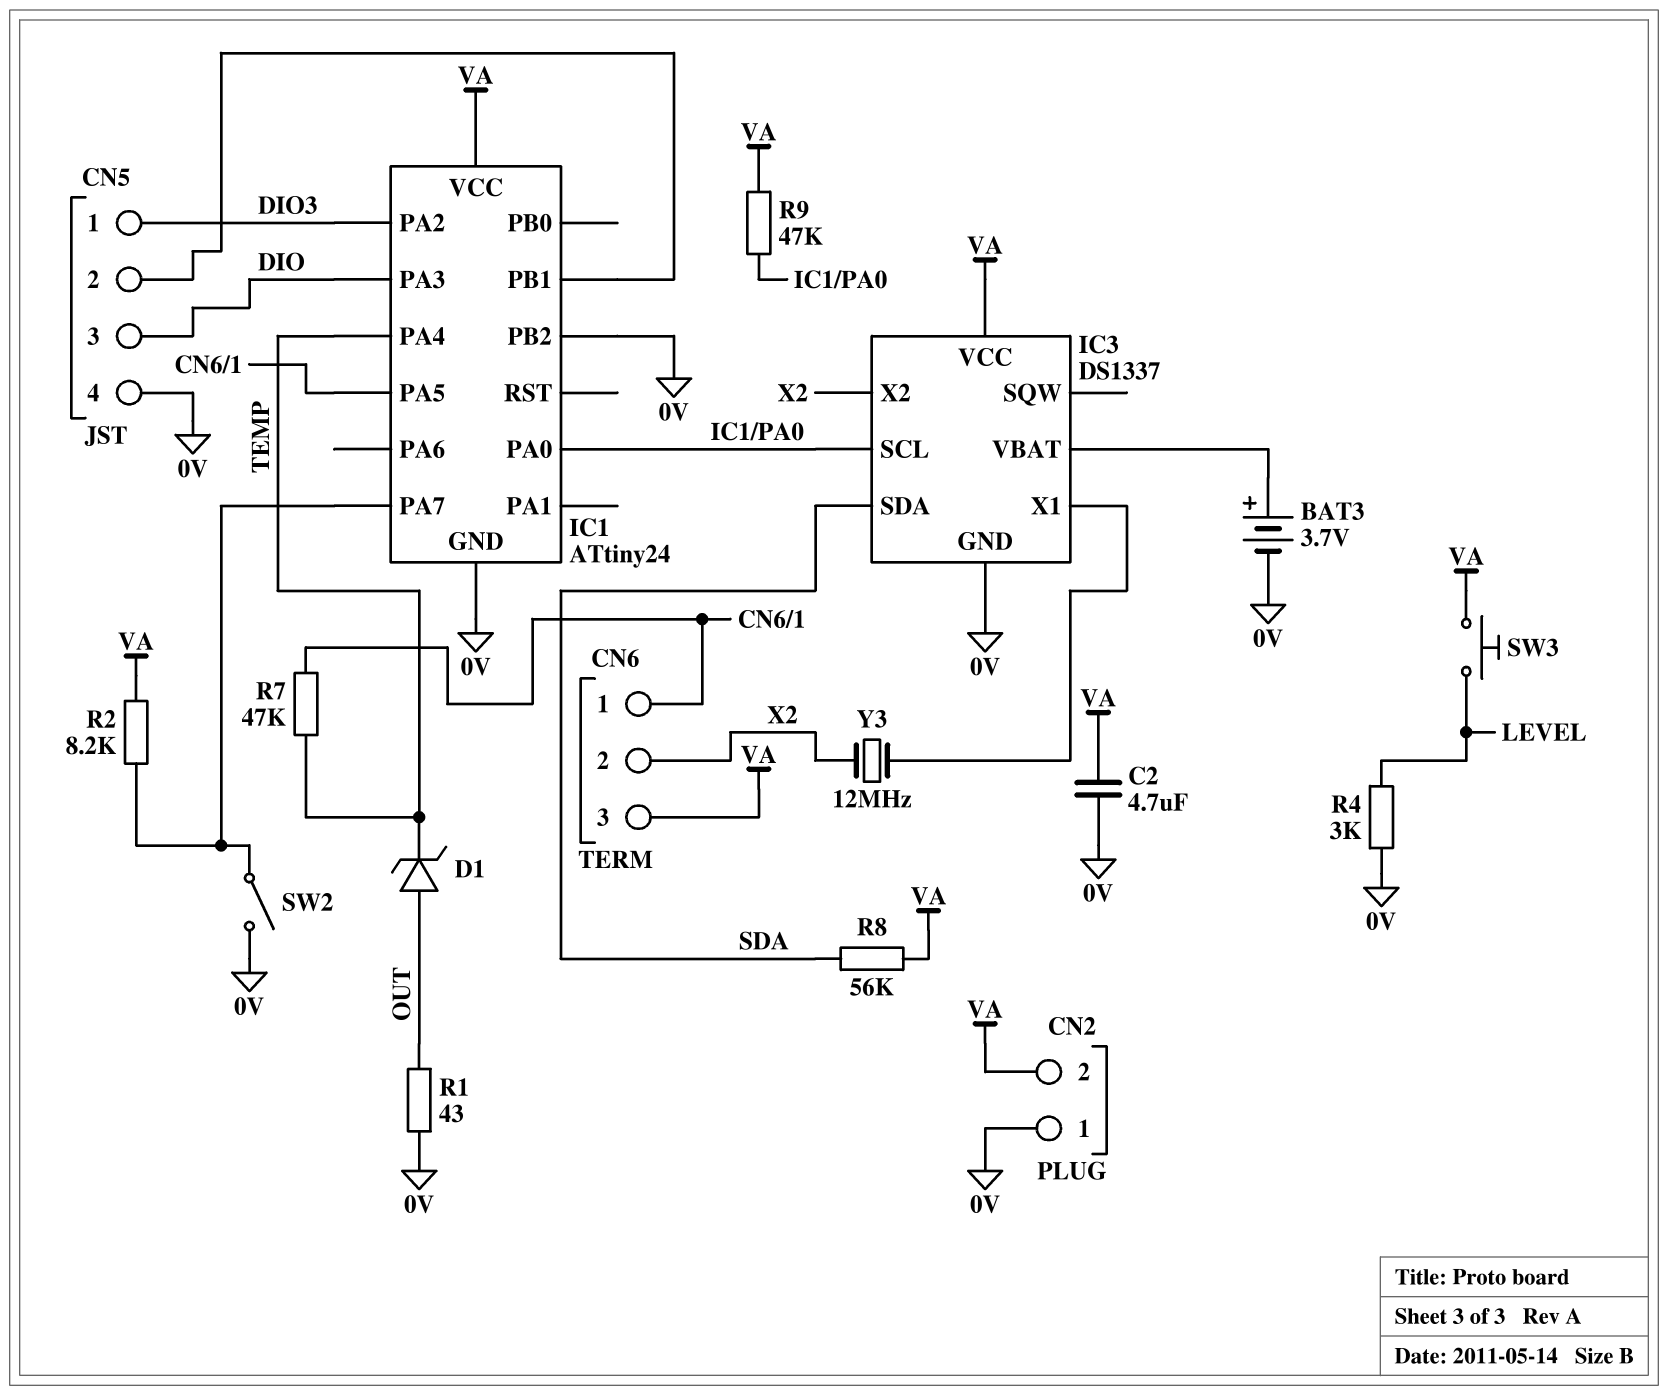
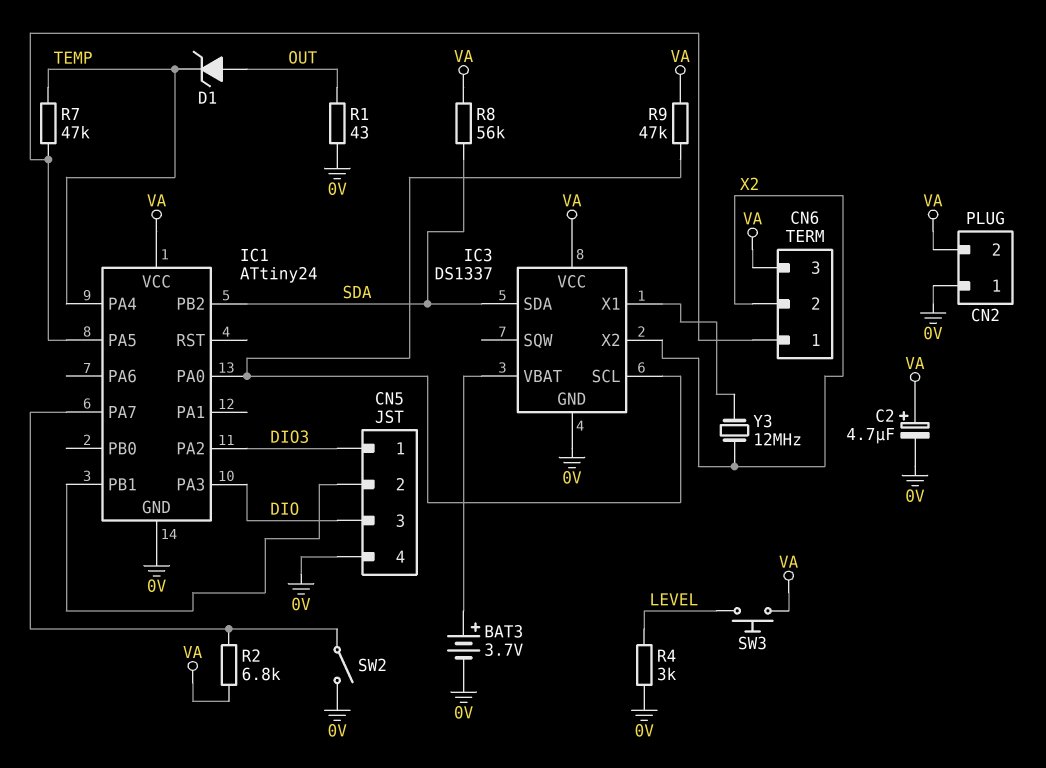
C2: 4.7uF (0V, VA) -> 4.7uF (plus VA, minus 0V)
IC1 pin PB2: 0V -> SDA
R2: 8.2k (IC1/PA7, VA) -> 6.8k (IC1/PA7, VA)

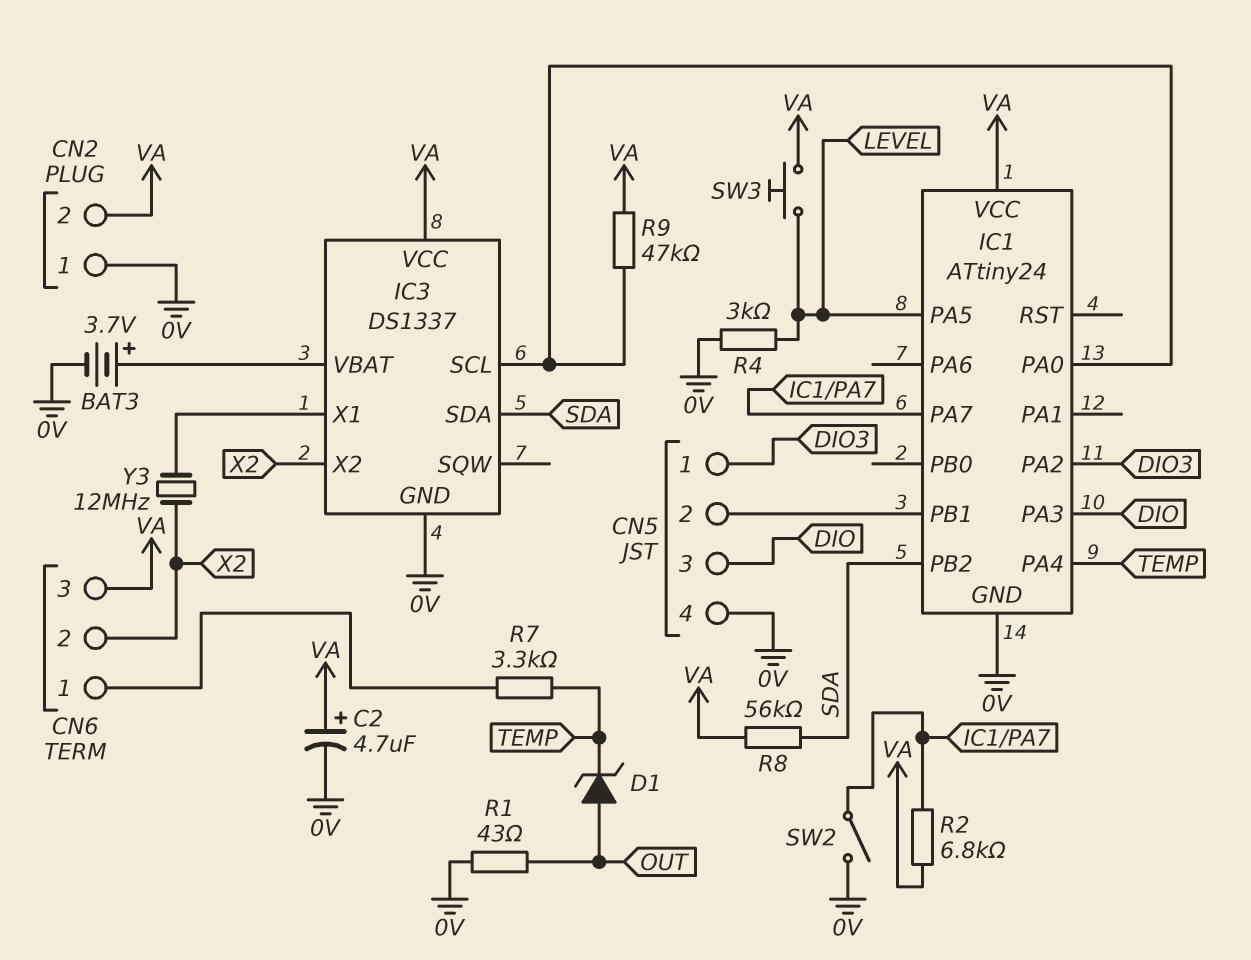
IC1 pin PA5: CN6/1 -> LEVEL
R7: 47k (CN6/1, TEMP) -> 3.3k (CN6/1, TEMP)

